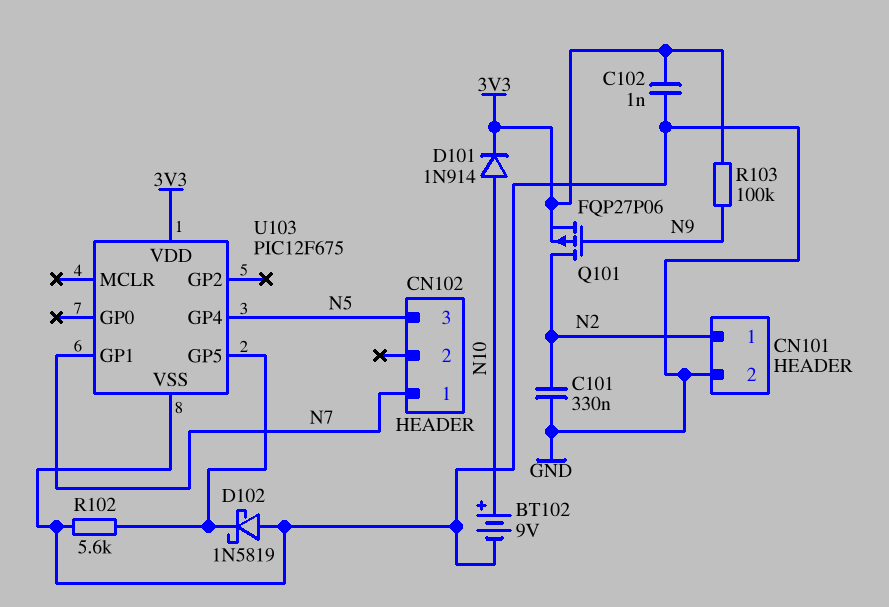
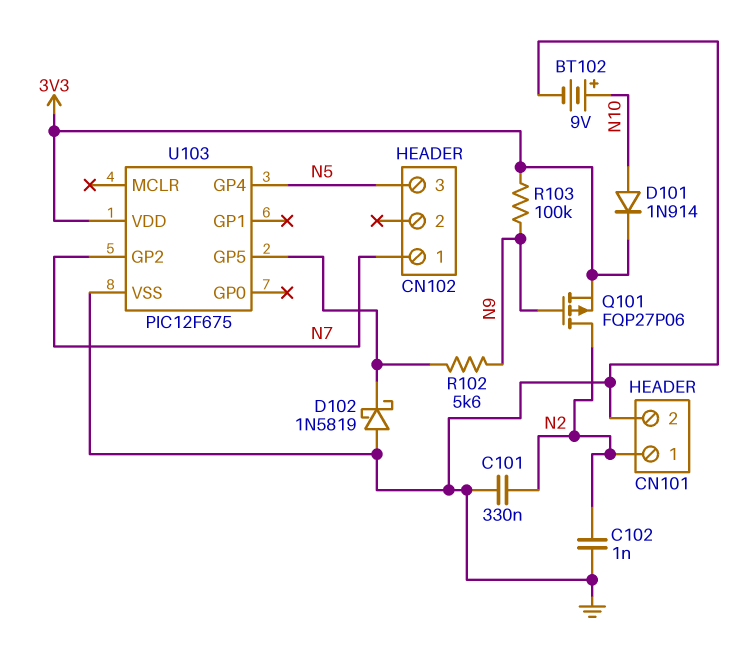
C102: 1nF (3V3, GND) -> 1nF (GND, N2)
R102: 5.6k (GND, U103/GP5) -> 5.6k (N9, U103/GP5)
U103 pin GP1: N7 -> none
U103 pin GP2: none -> N7

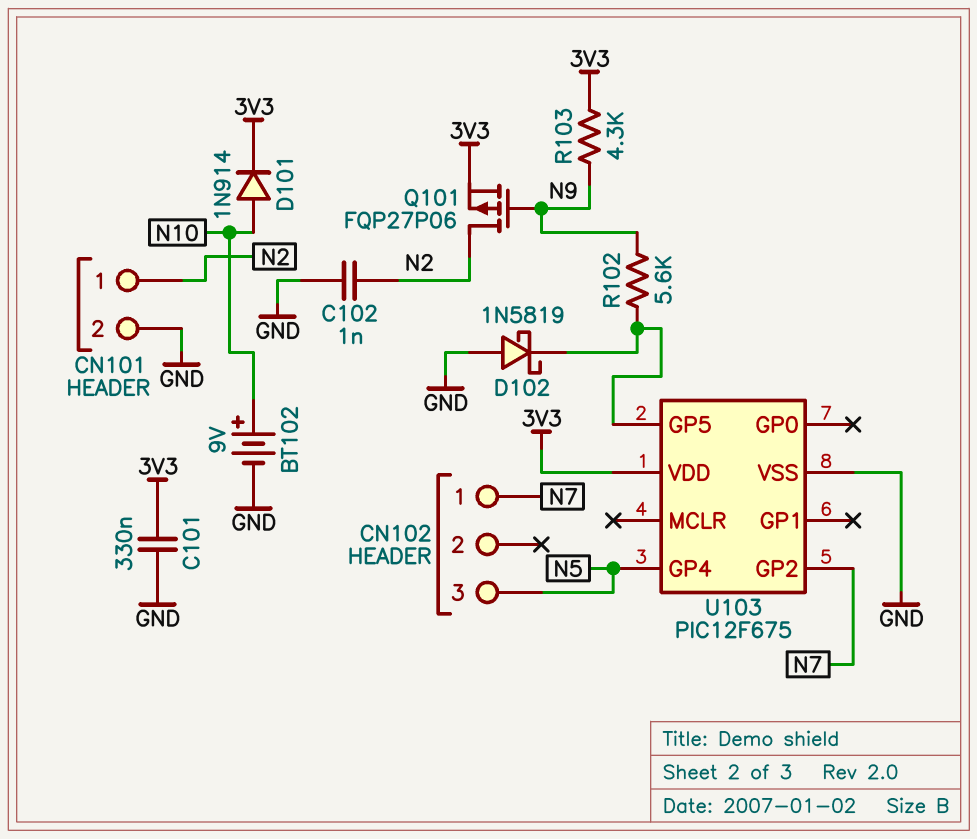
C101: 330nF (GND, N2) -> 330nF (3V3, GND)
R103: 100k (3V3, N9) -> 4.3k (3V3, N9)

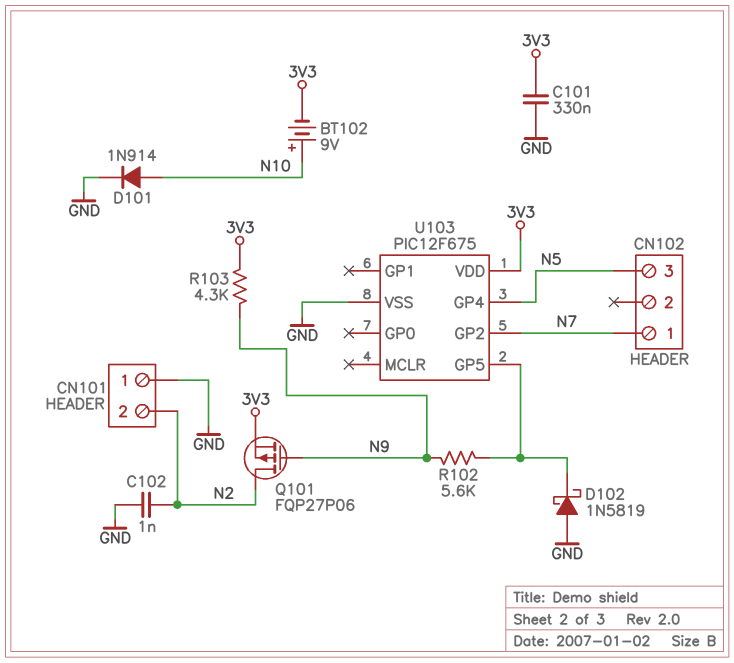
BT102: 9V (plus N10, minus GND) -> 9V (plus N10, minus 3V3)
CN101 pin 1: N2 -> GND
CN101 pin 2: GND -> N2
D101: diode 1N914 (A N10, K 3V3) -> diode 1N914 (A N10, K GND)

